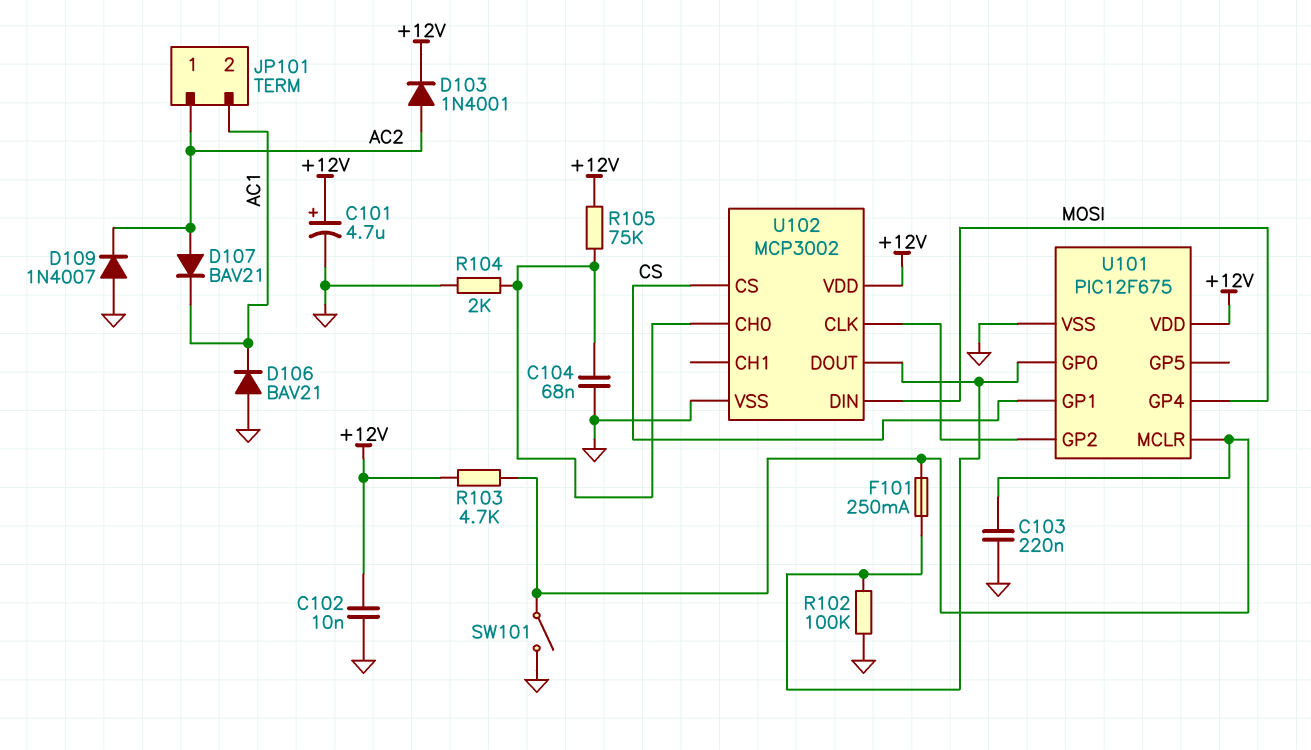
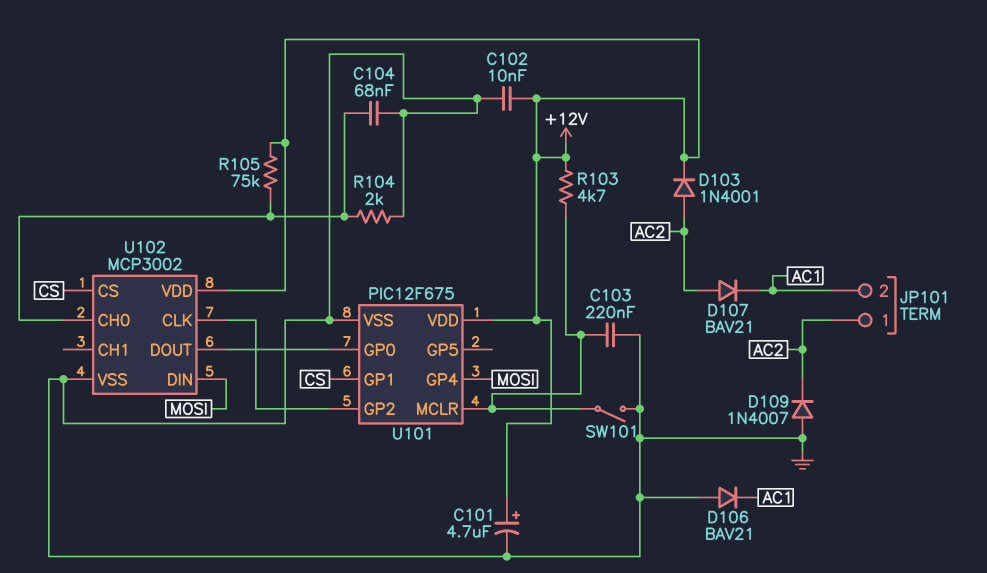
F101: 250mA (U101/GP0, U101/MCLR) -> none
R102: 100k (GND, U101/GP0) -> none

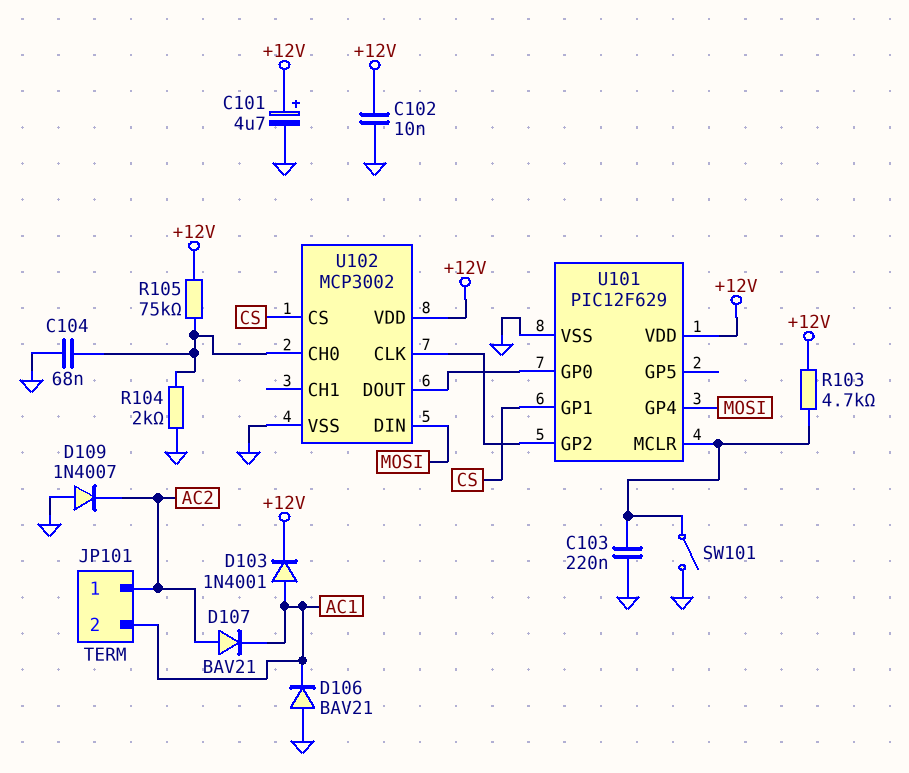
D103: diode 1N4001 (A AC2, K +12V) -> diode 1N4001 (A AC1, K +12V)
U101: PIC12F675 -> PIC12F629

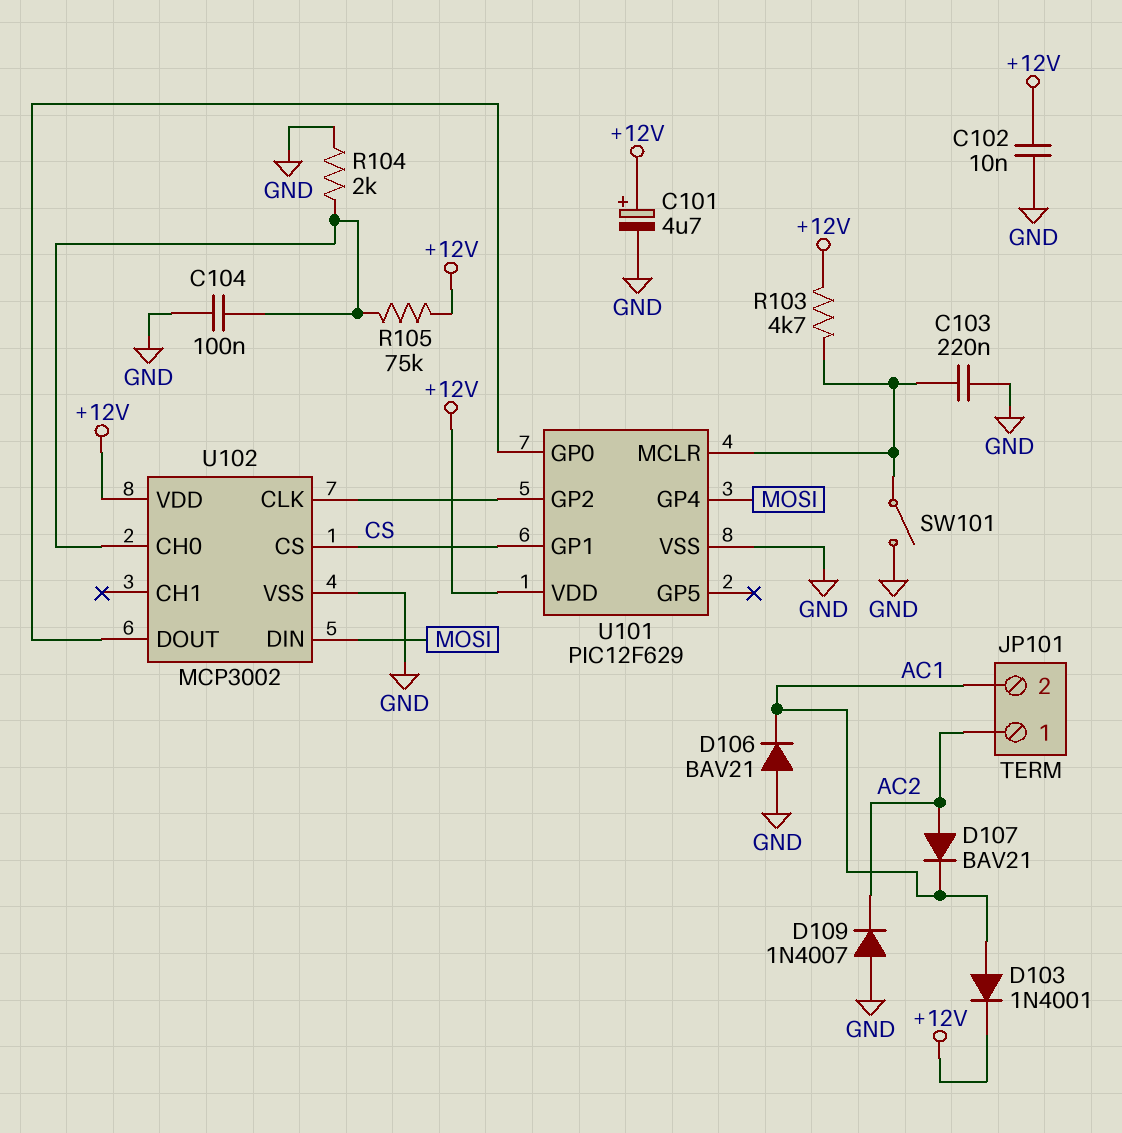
C104: 68nF (GND, U102/CH0) -> 100nF (GND, U102/CH0)

